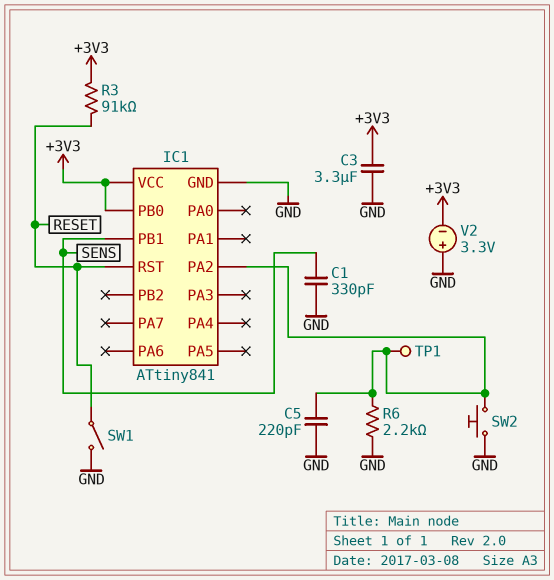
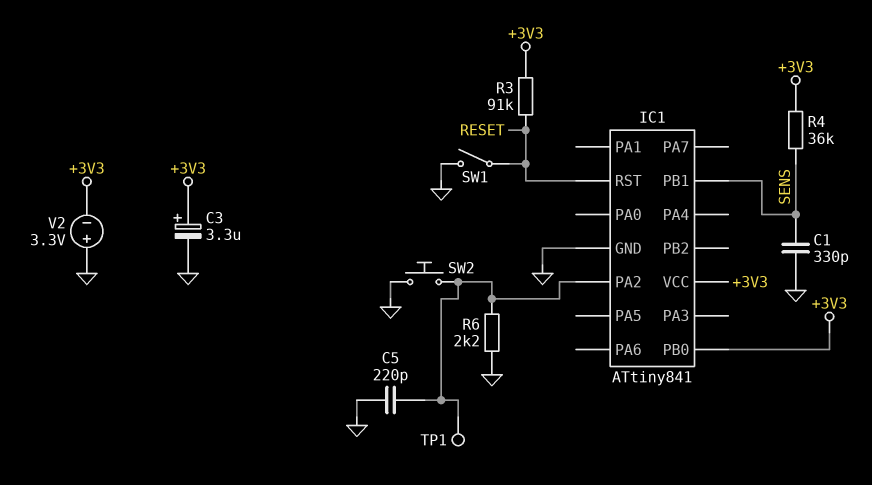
C3: 3.3uF (+3V3, GND) -> 3.3uF (plus +3V3, minus GND)
R4: none -> 36k (+3V3, SENS)

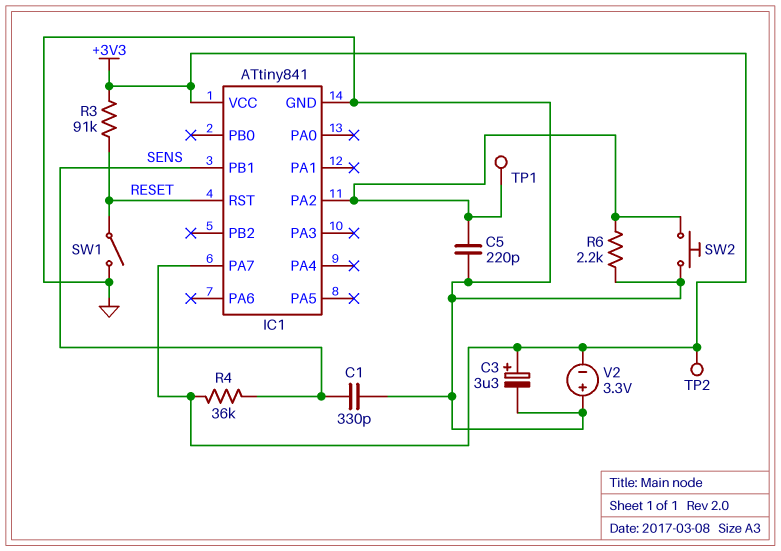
IC1 pin PA7: none -> +3V3
IC1 pin PB0: +3V3 -> none
TP2: none -> test point (+3V3)

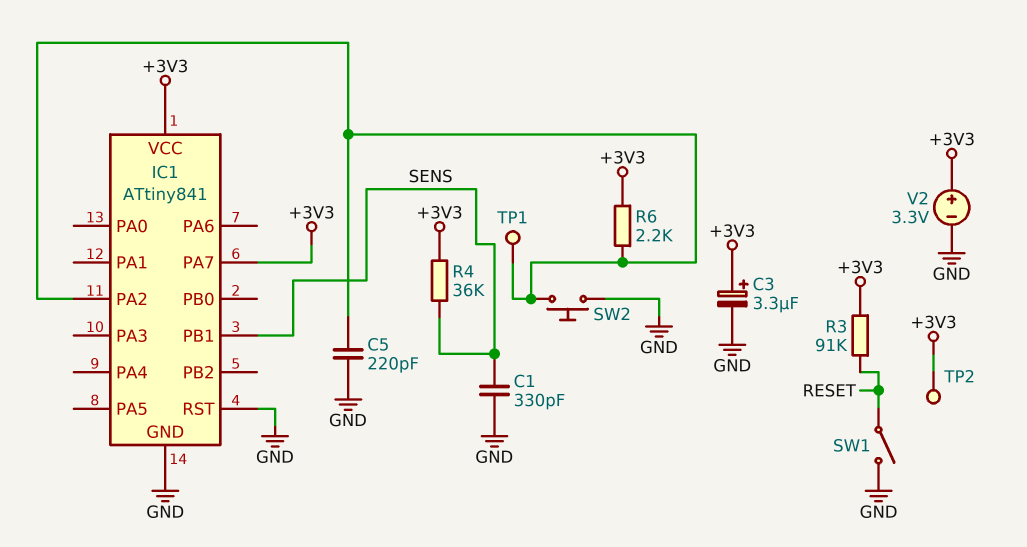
IC1 pin RST: RESET -> GND
R6: 2.2k (GND, IC1/PA2) -> 2.2k (+3V3, IC1/PA2)
V2: 3.3V (plus GND, minus +3V3) -> 3.3V (plus +3V3, minus GND)

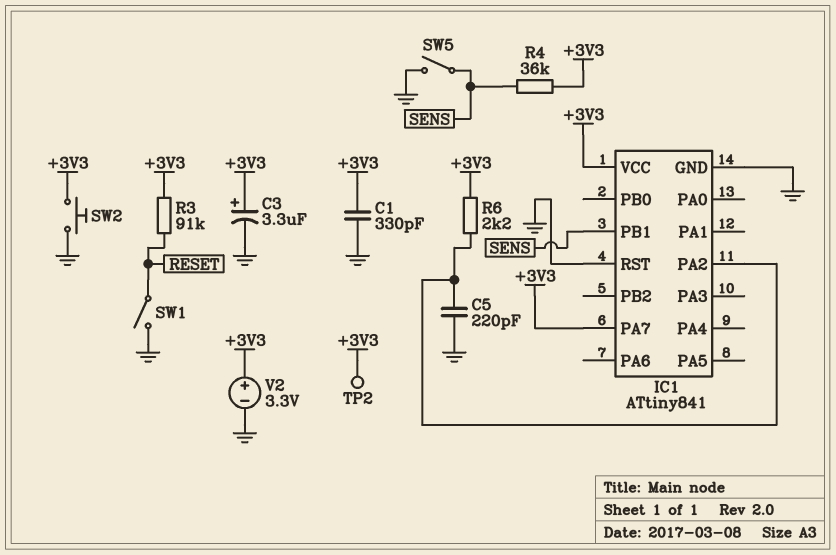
C1: 330pF (GND, SENS) -> 330pF (+3V3, GND)
SW2: button (GND, IC1/PA2) -> button (+3V3, GND)
SW5: none -> switch (GND, SENS)
TP1: test point (IC1/PA2) -> none

